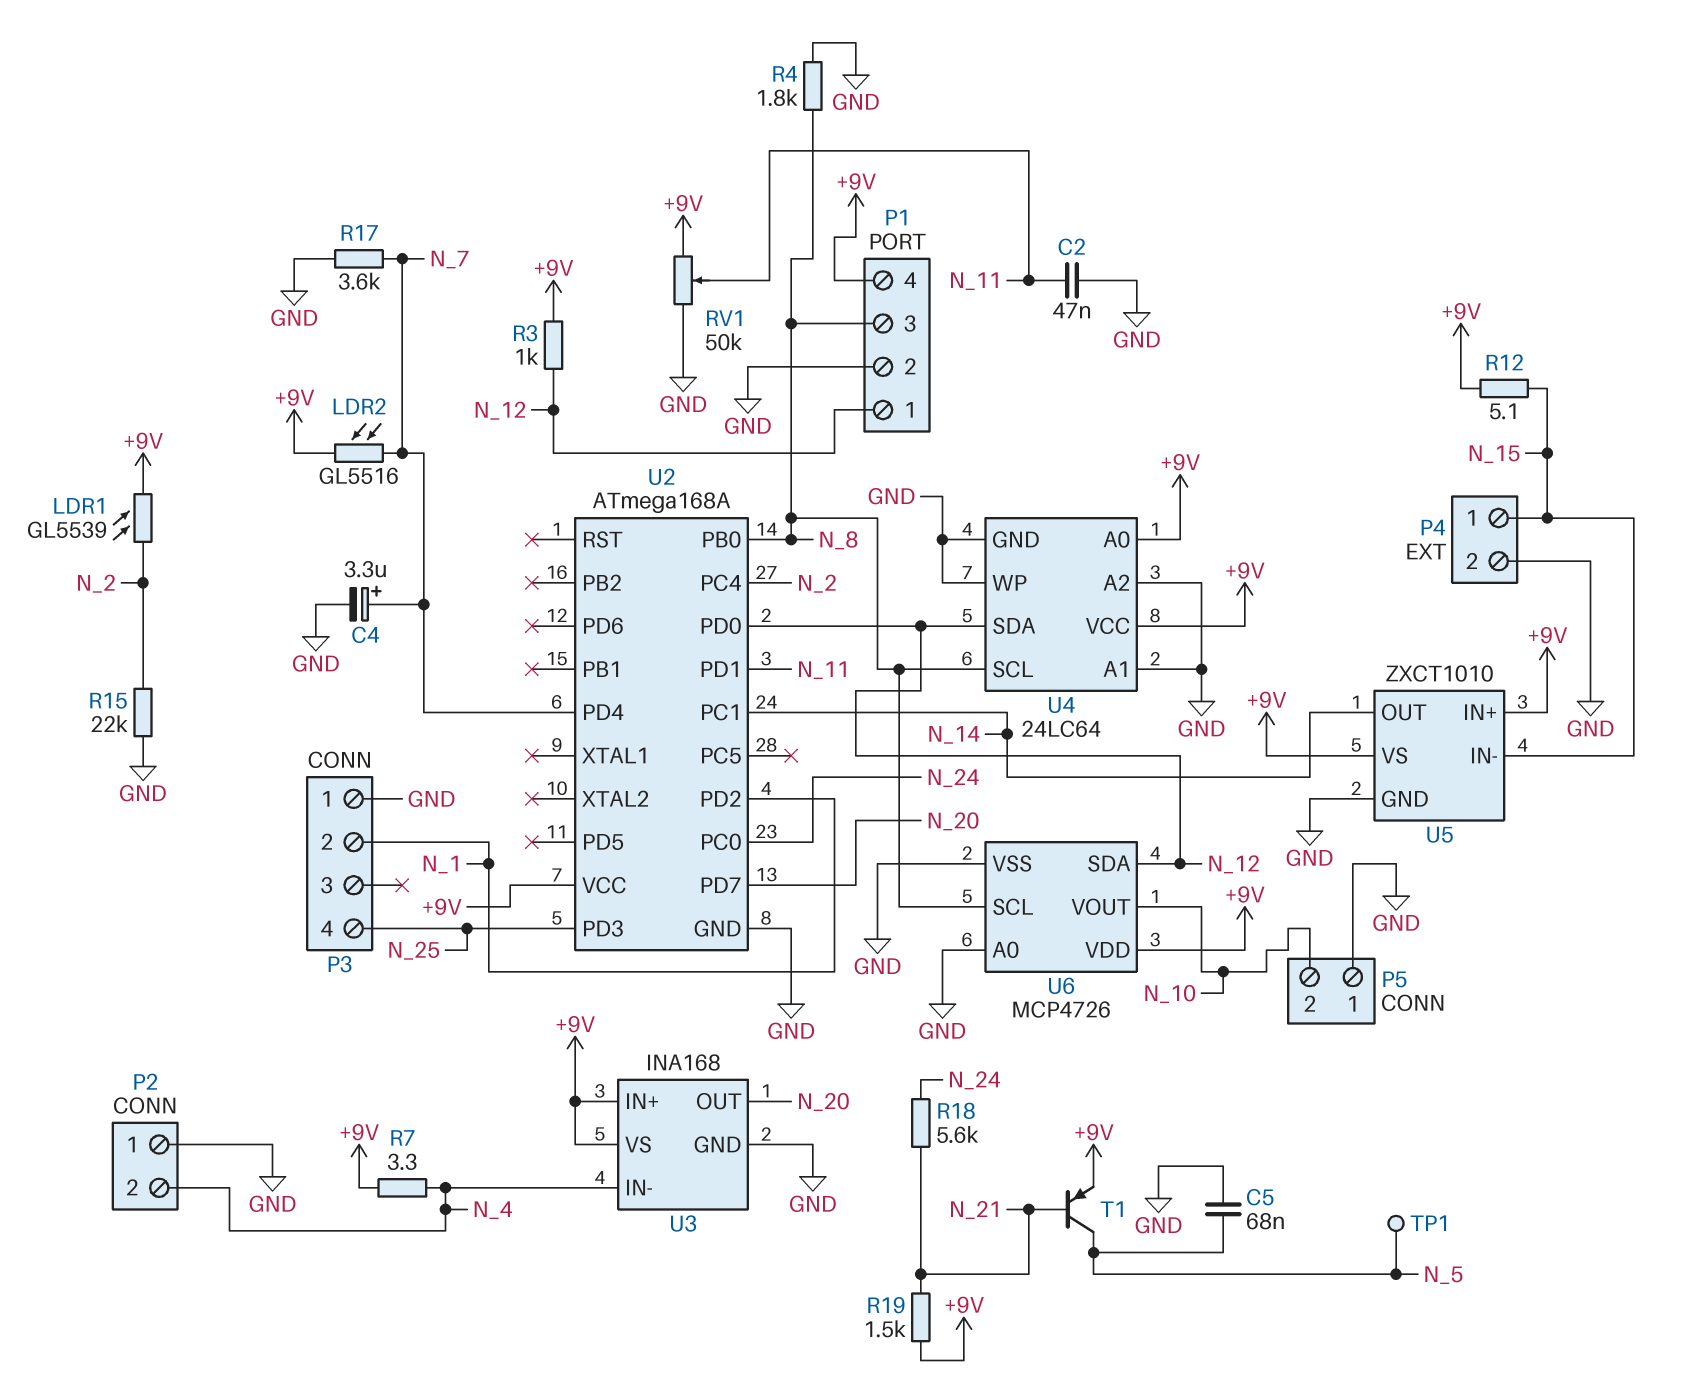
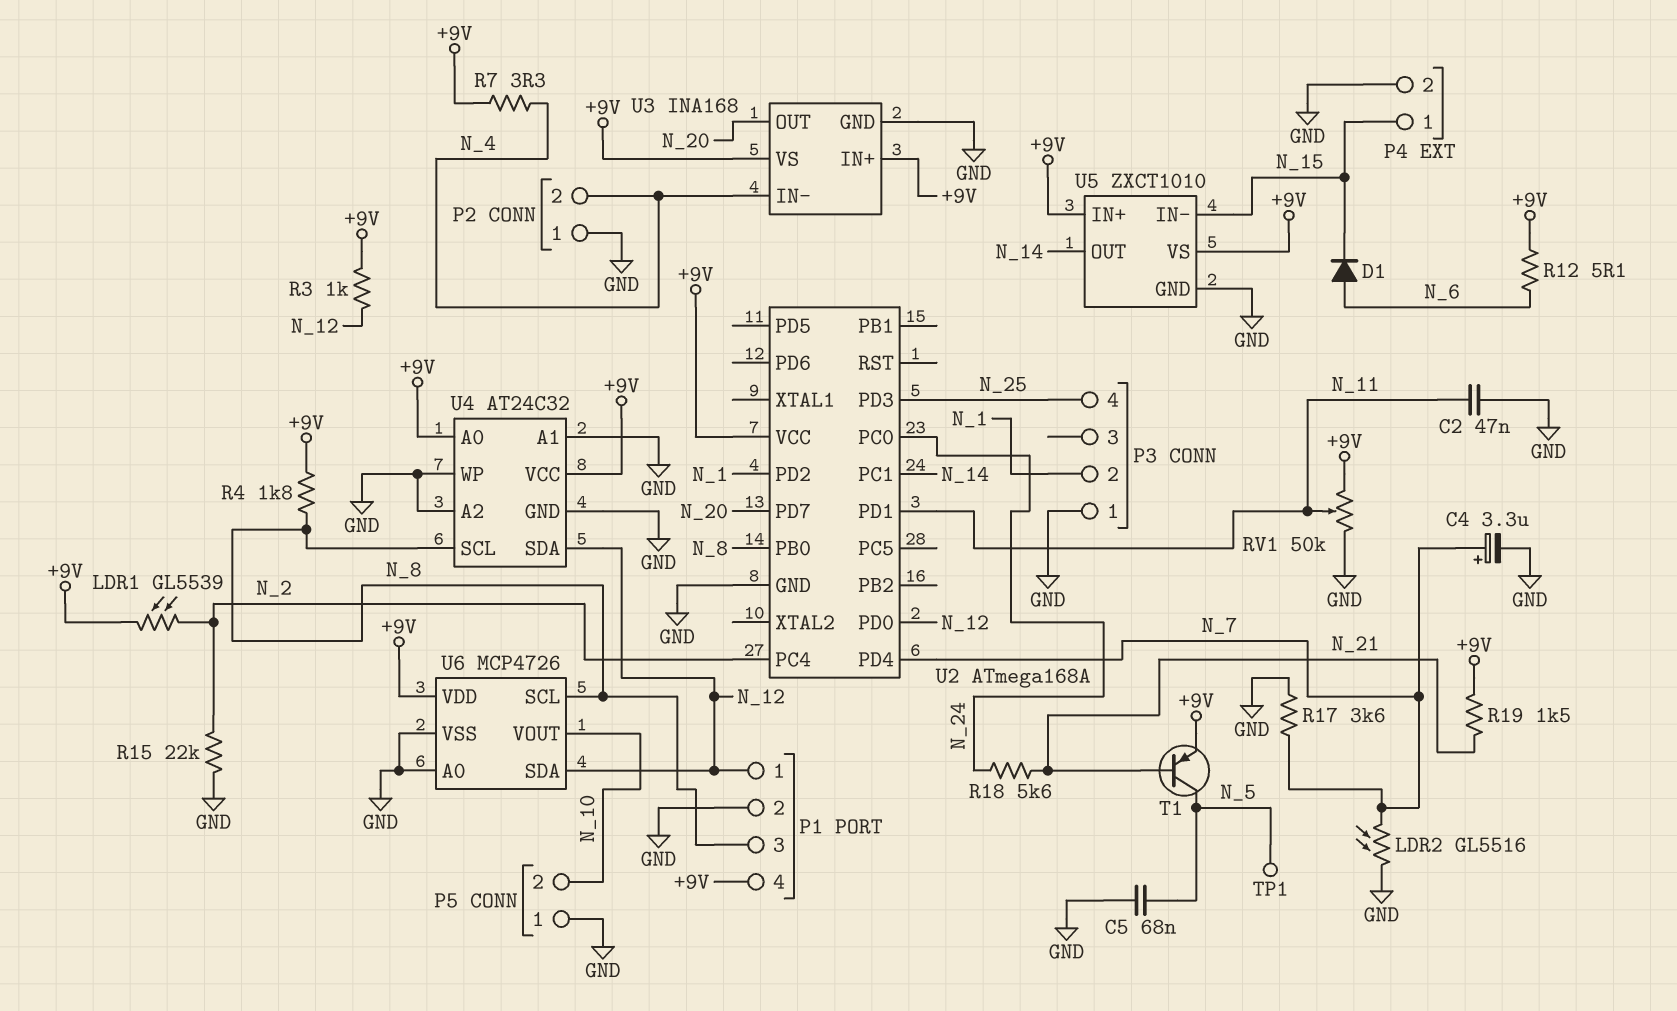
D1: none -> diode (A N_6, K N_15)
LDR2: GL5516 (+9V, N_7) -> GL5516 (GND, N_7)
R4: 1.8k (GND, N_8) -> 1.8k (+9V, N_8)
R12: 5.1 (+9V, N_15) -> 5.1 (+9V, N_6)
U4: 24LC64 -> AT24C32

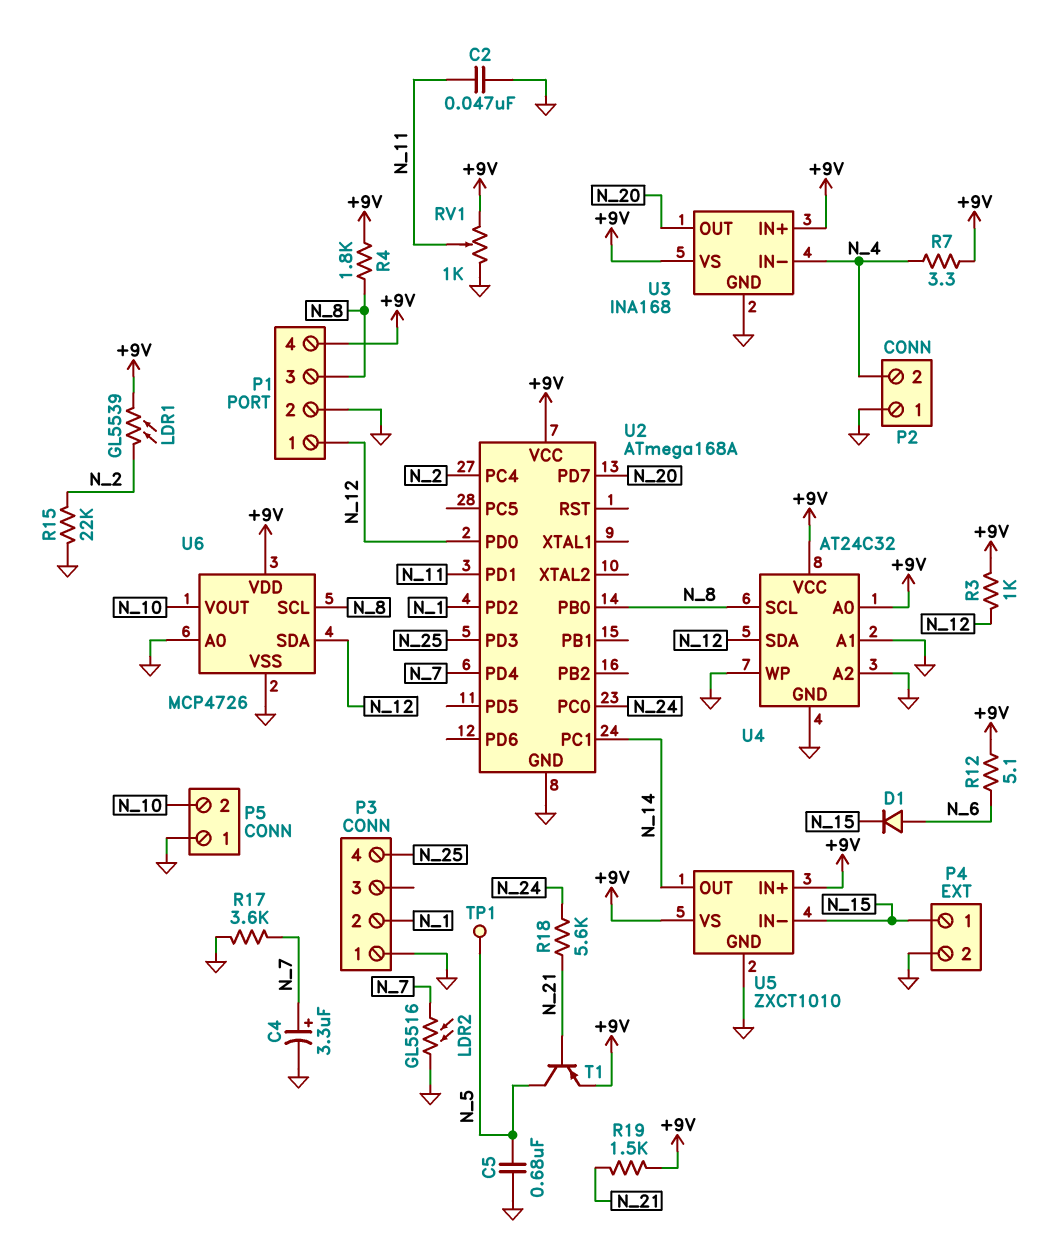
C5: 68nF (GND, N_5) -> 680nF (GND, N_5)
RV1: 50k (+9V, GND, wiper N_11) -> 1k (+9V, GND, wiper N_11)

